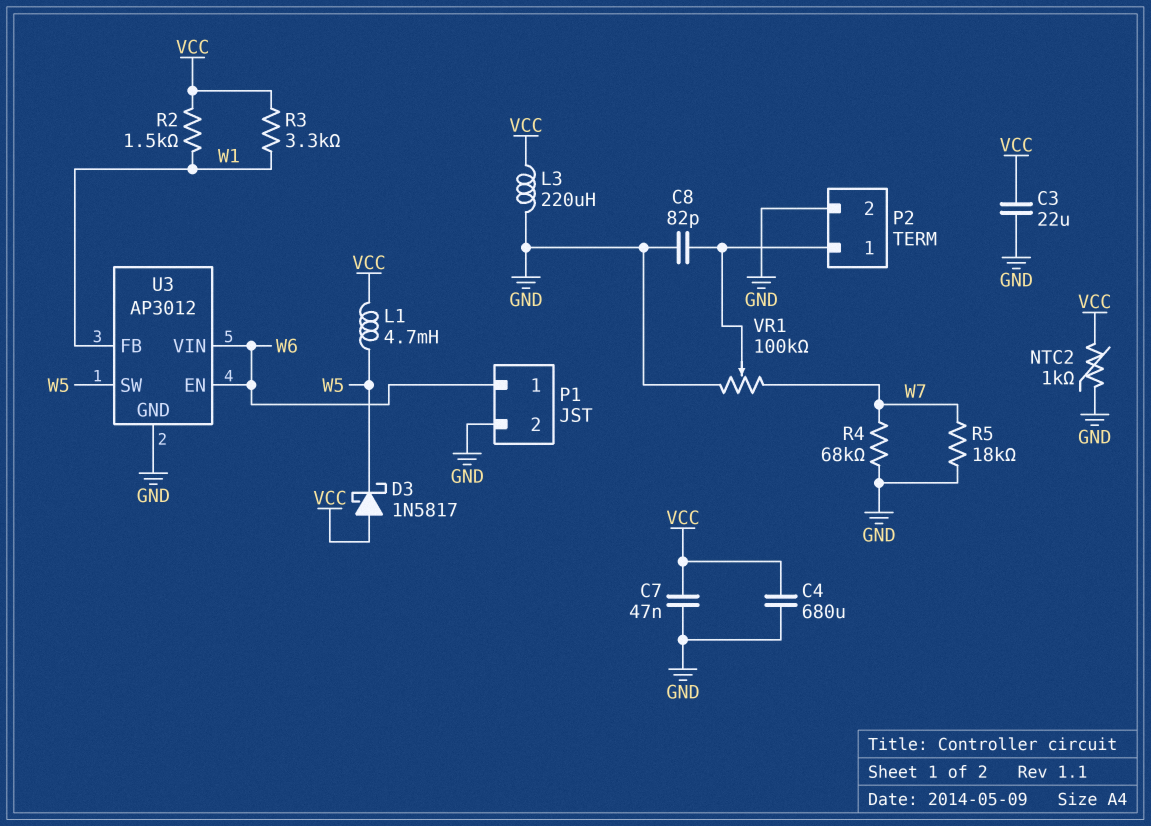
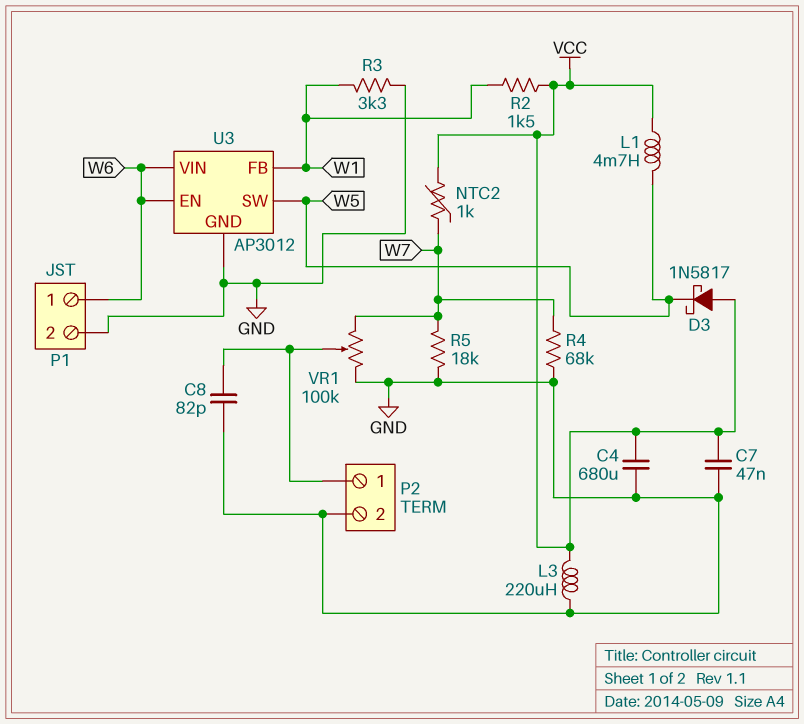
C3: 22uF (GND, VCC) -> none
NTC2: 1k (GND, VCC) -> 1k (VCC, W7)
R3: 3.3k (VCC, W1) -> 3.3k (GND, W1)

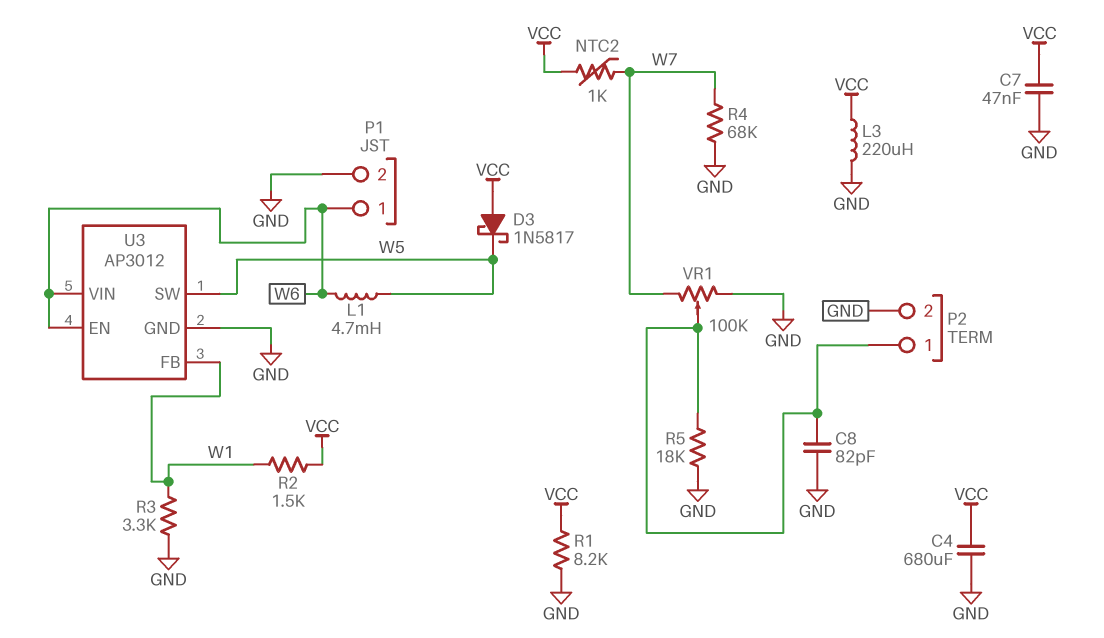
L1: 4.7mH (VCC, W5) -> 4.7mH (W5, W6)
R1: none -> 8.2k (GND, VCC)
R5: 18k (GND, W7) -> 18k (GND, P2/1)

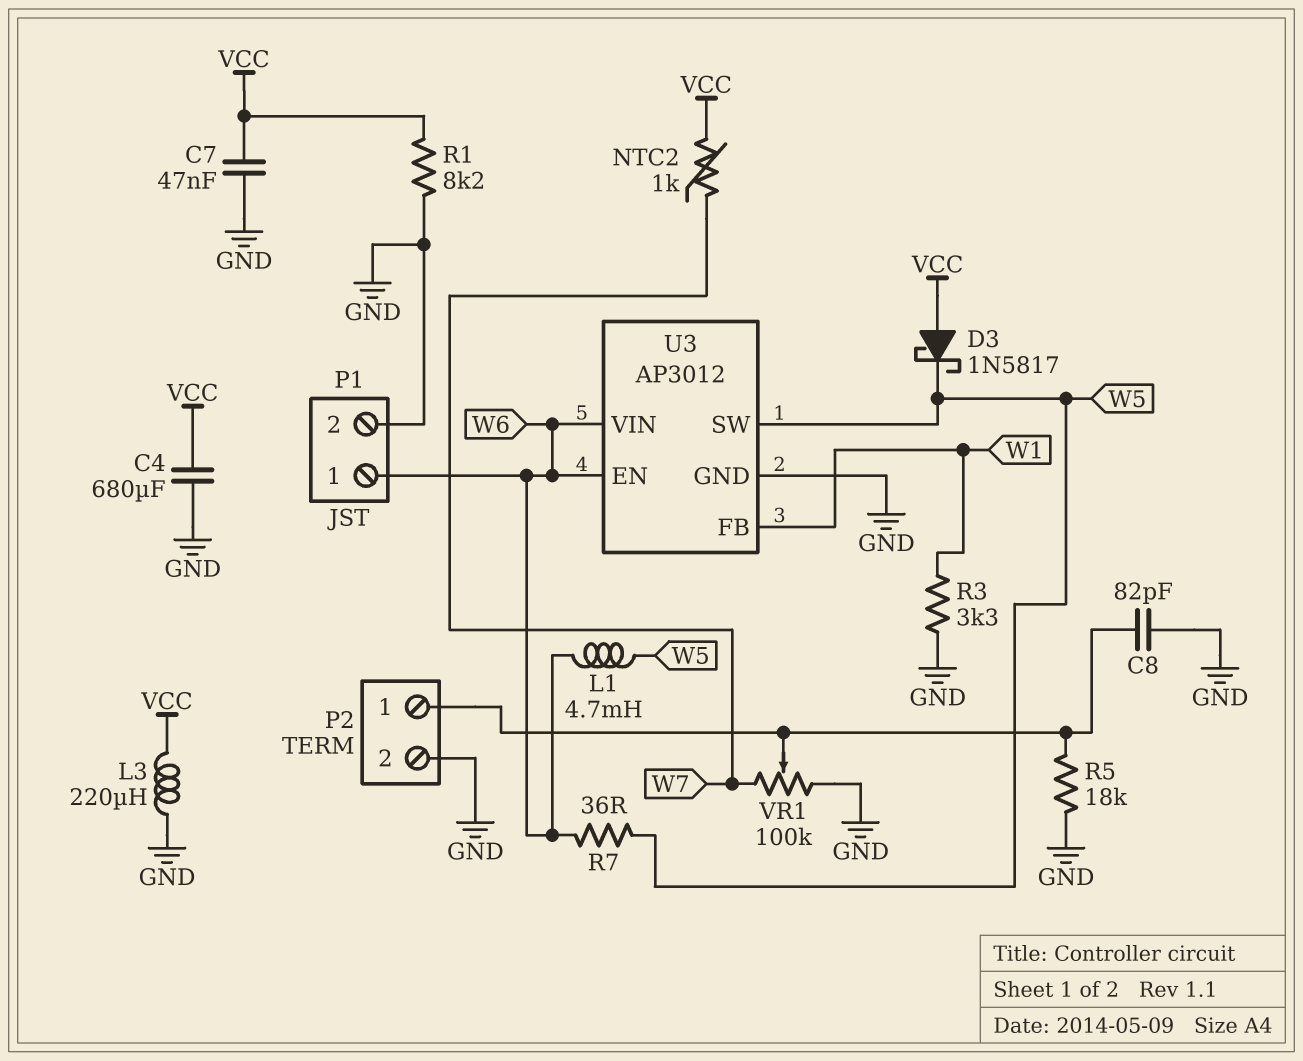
R2: 1.5k (VCC, W1) -> none
R4: 68k (GND, W7) -> none
R7: none -> 36 (W5, W6)

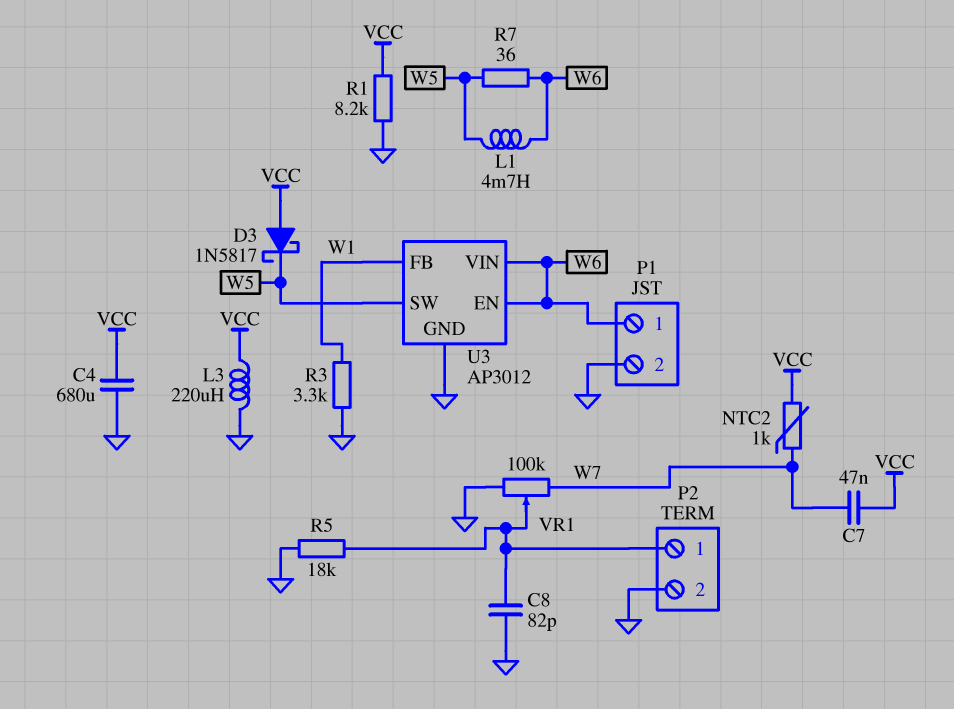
C7: 47nF (GND, VCC) -> 47nF (VCC, W7)

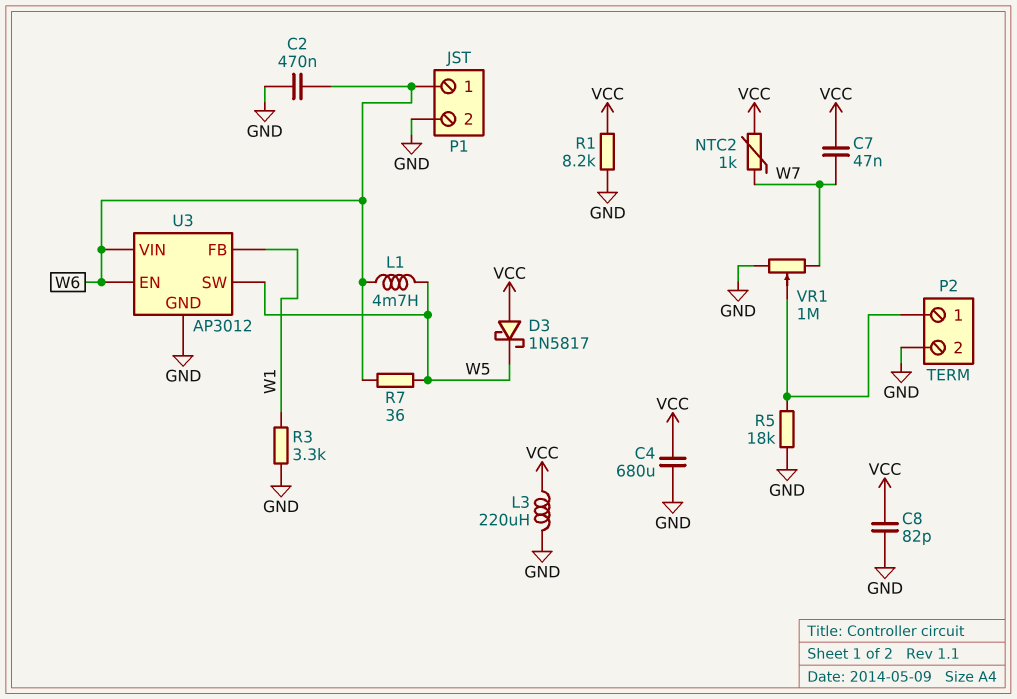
C2: none -> 470nF (GND, W6)
C8: 82pF (GND, P2/1) -> 82pF (GND, VCC)
VR1: 100k (GND, W7, wiper P2/1) -> 1M (GND, W7, wiper P2/1)

